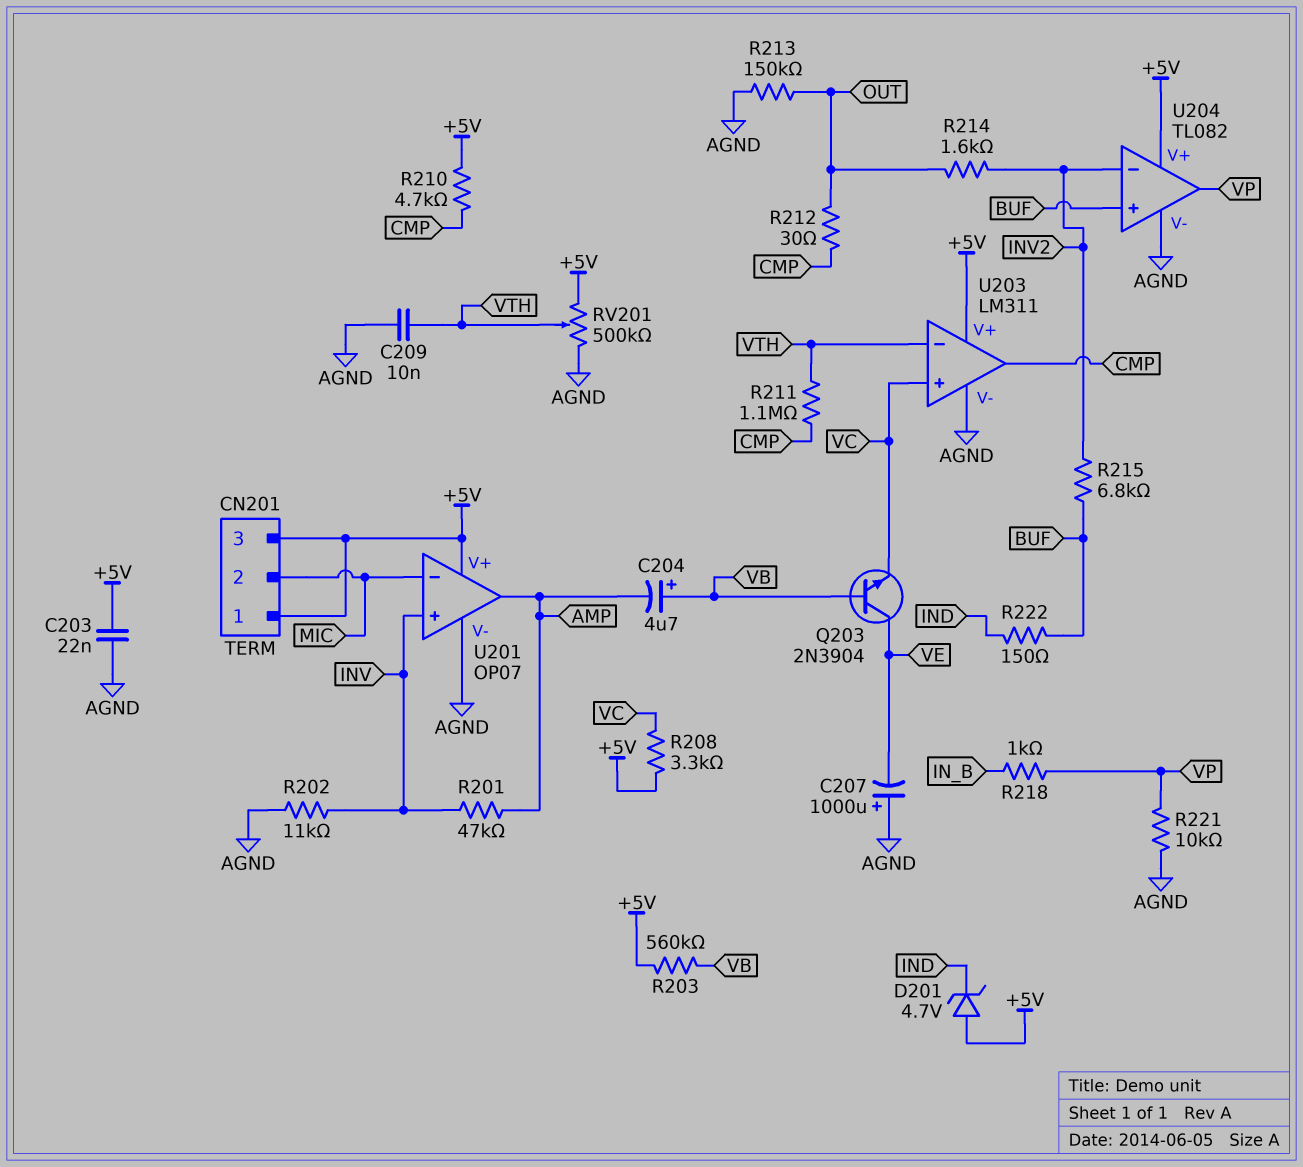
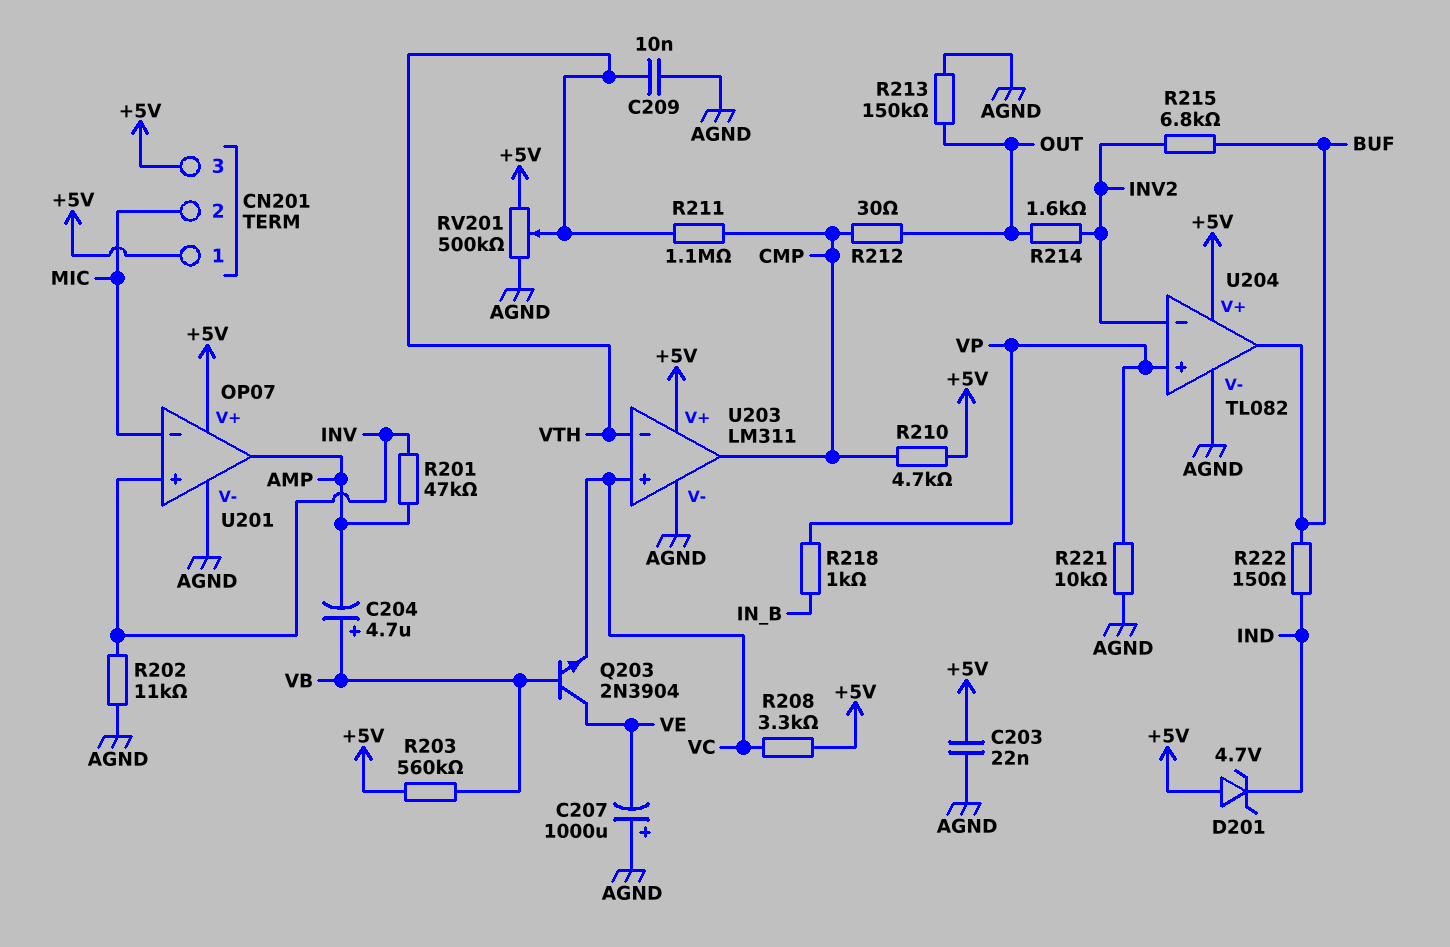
U204 pin in+: BUF -> VP
U204 pin out: VP -> BUF

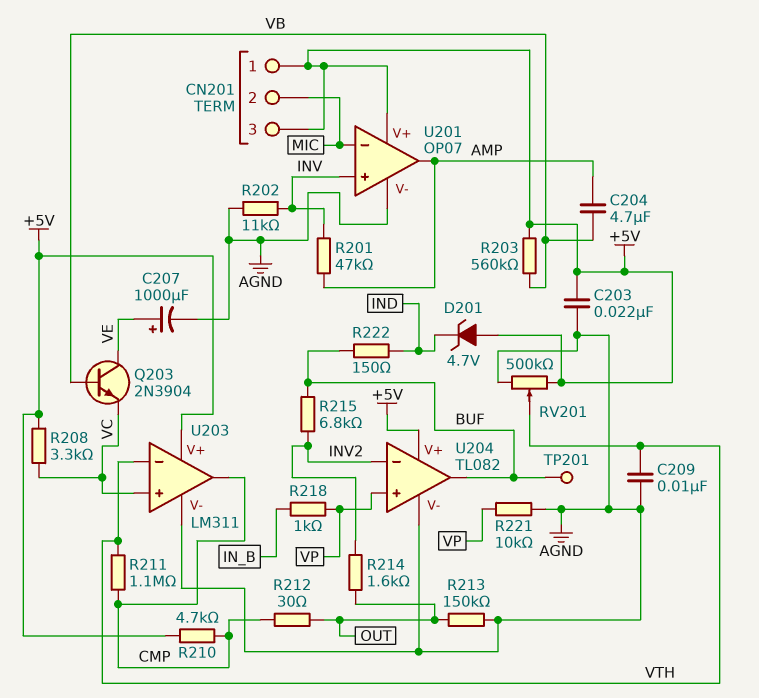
C204: 4.7uF (plus VB, minus AMP) -> 4.7uF (AMP, VB)
C207: 1000uF (plus AGND, minus VE) -> 1000uF (plus VE, minus AGND)
TP201: none -> test point (BUF)

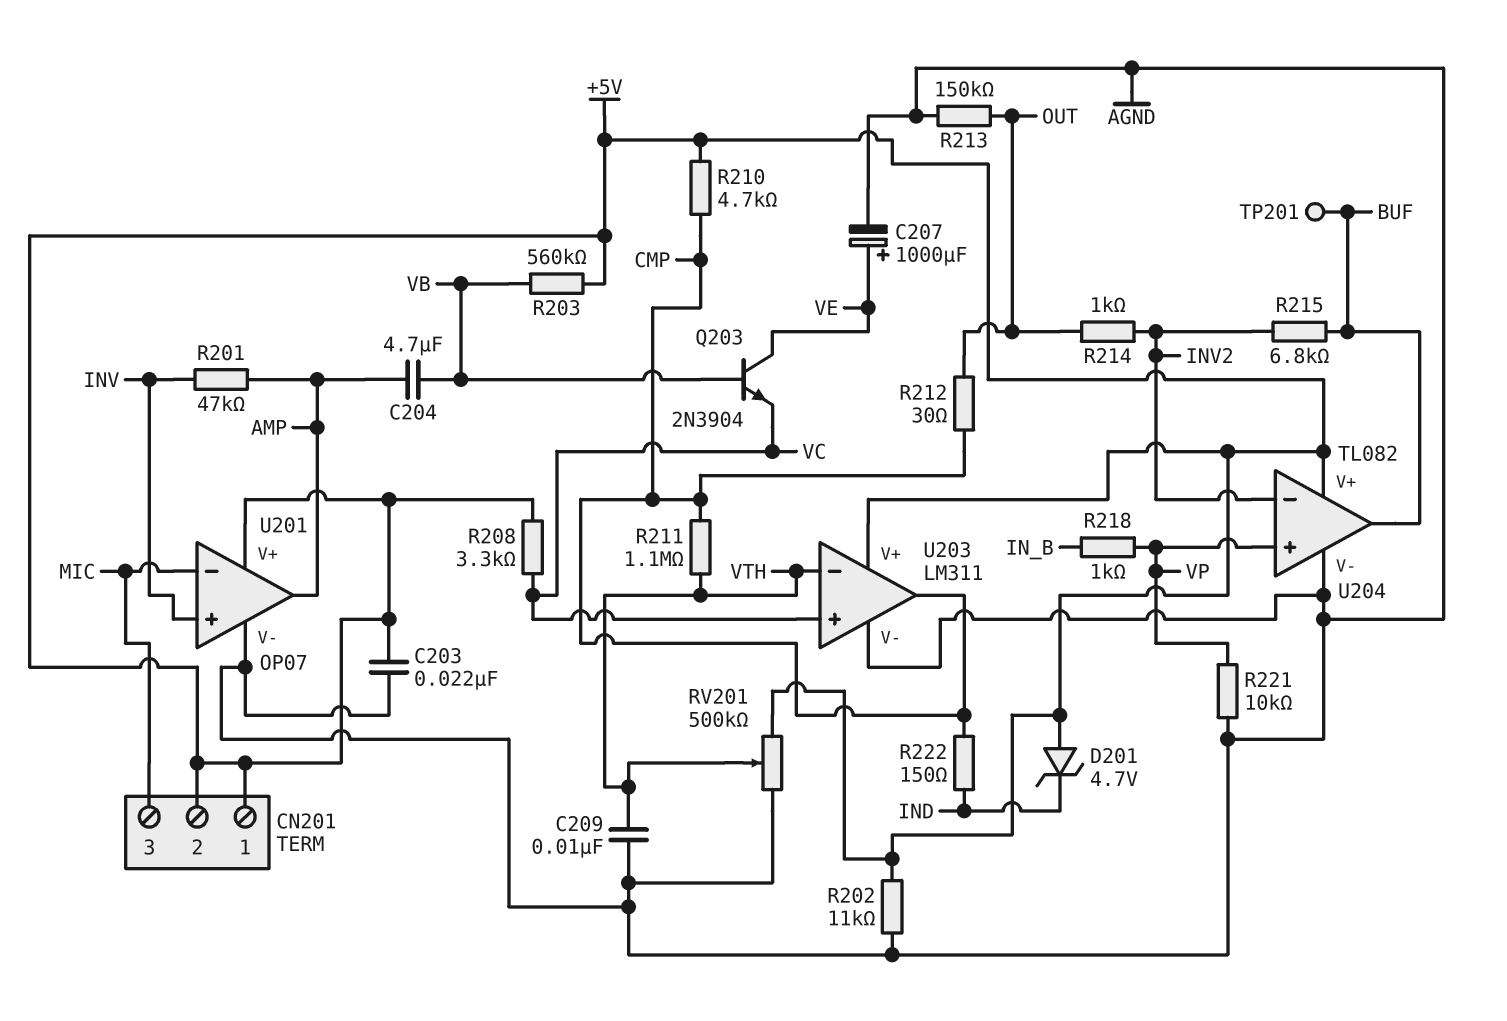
CN201 pin 2: MIC -> +5V
CN201 pin 3: +5V -> MIC
R202: 11k (AGND, INV) -> 11k (+5V, AGND)
R214: 1.6k (INV2, OUT) -> 1k (INV2, OUT)
R222: 150 (BUF, IND) -> 150 (CMP, IND)

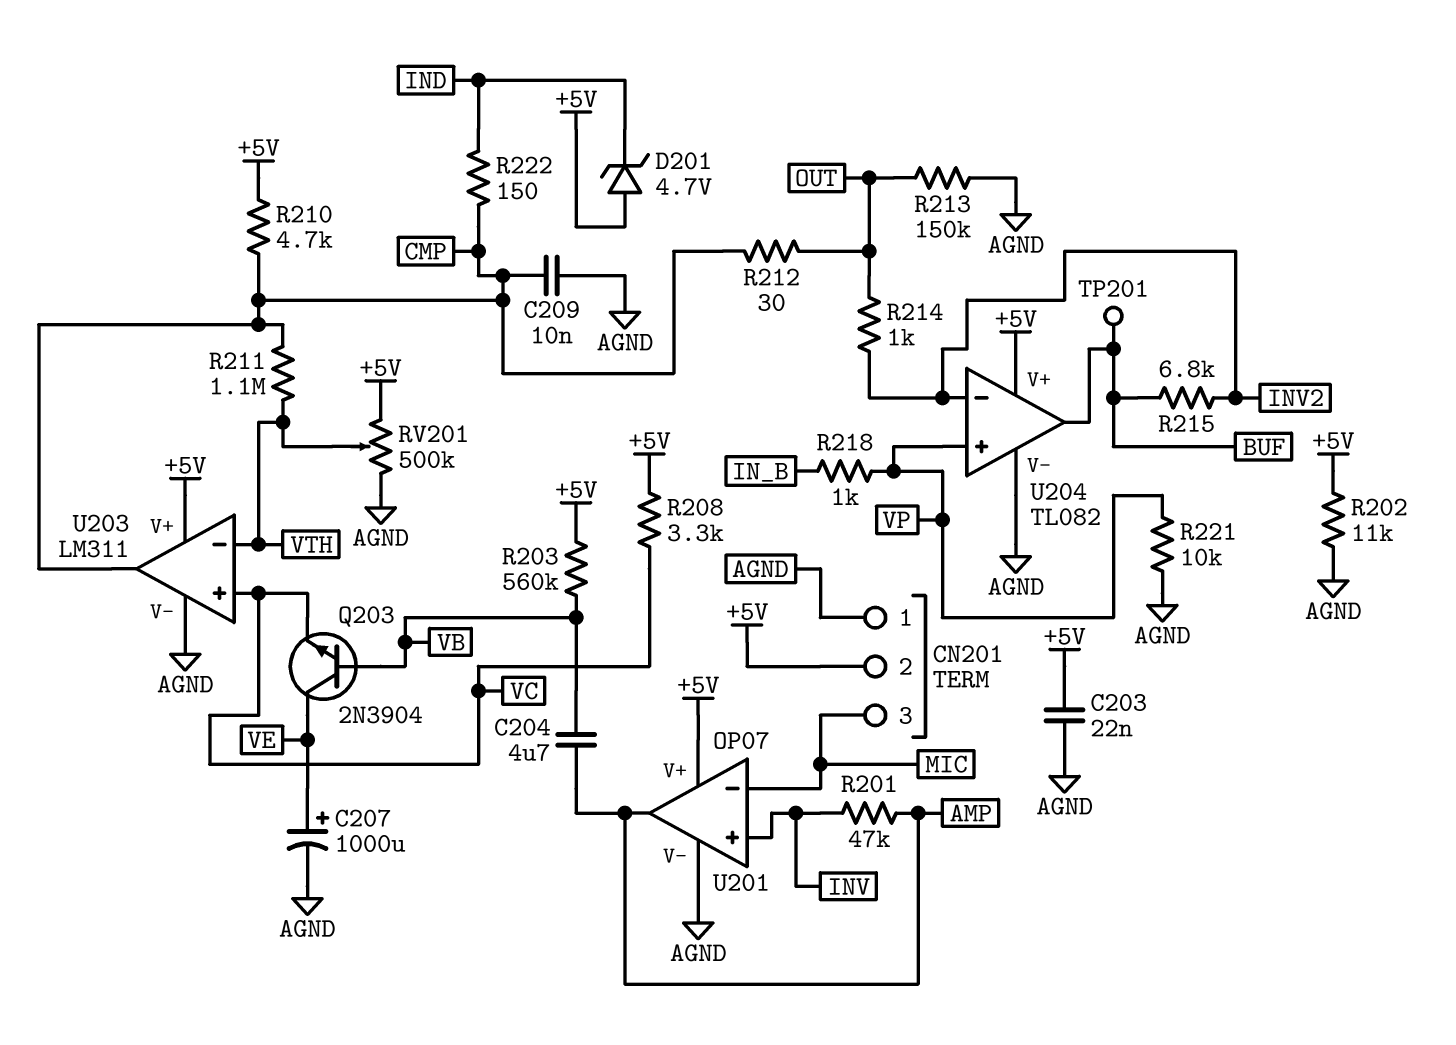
C209: 10nF (AGND, VTH) -> 10nF (AGND, CMP)
CN201 pin 1: +5V -> AGND

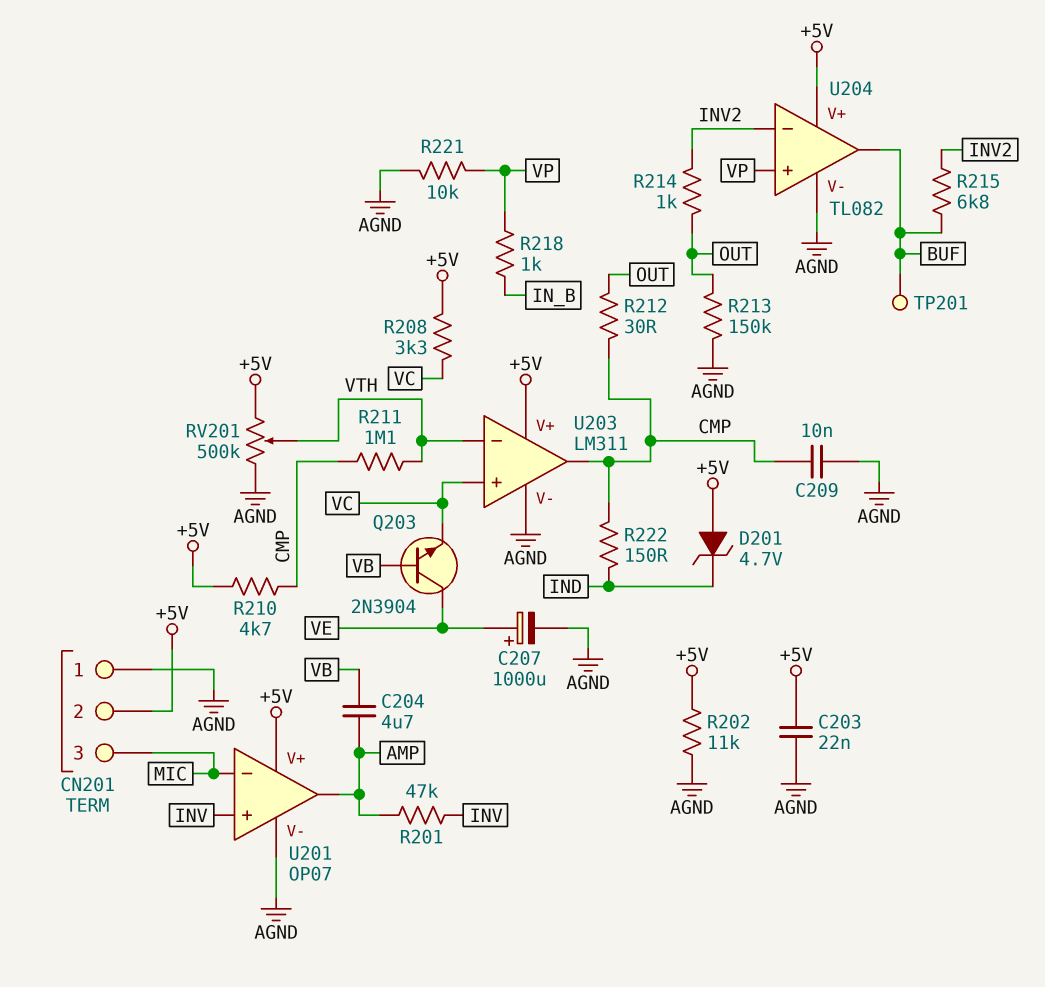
R203: 560k (+5V, VB) -> none

